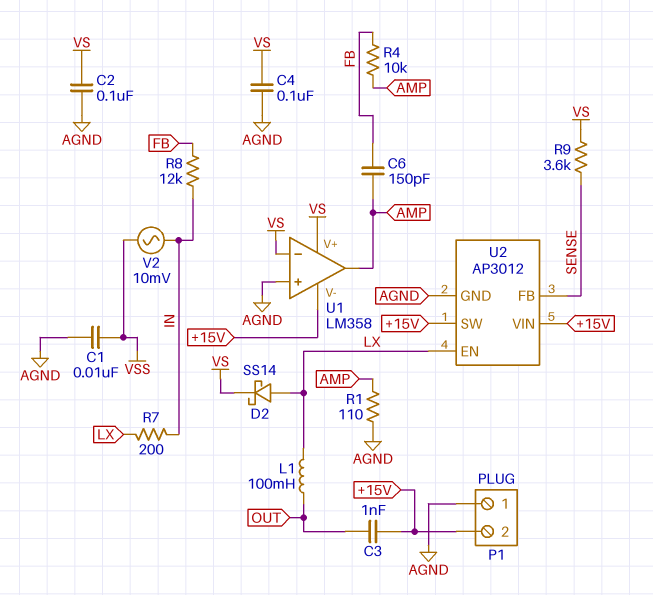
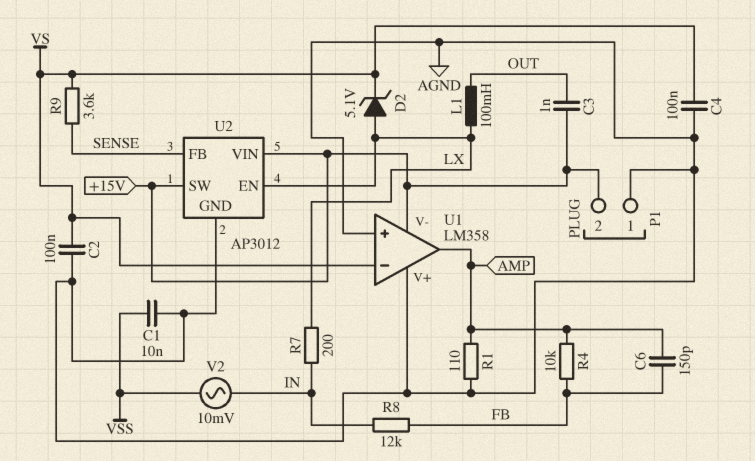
D2: schottky SS14 (A LX, K VS) -> zener 5.1V (A LX, K VS)
U1 pin V+: VS -> AGND

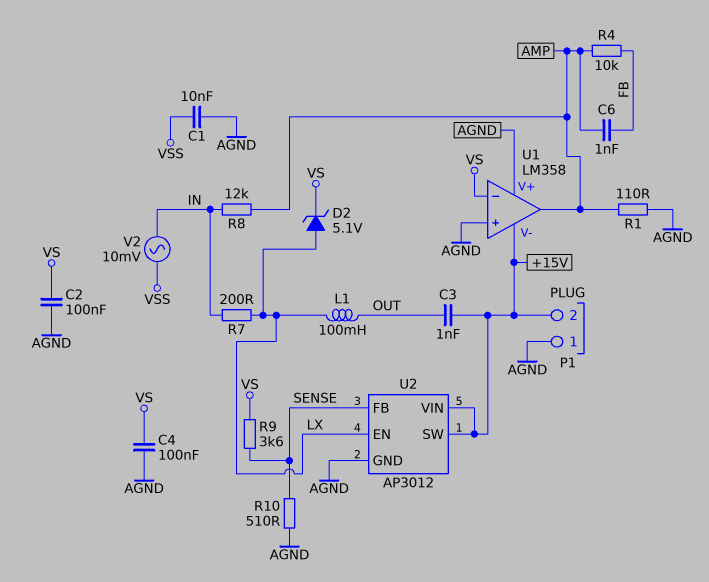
C6: 150pF (AMP, FB) -> 1nF (AMP, FB)
R8: 12k (FB, IN) -> 12k (AMP, IN)
R10: none -> 510 (AGND, SENSE)

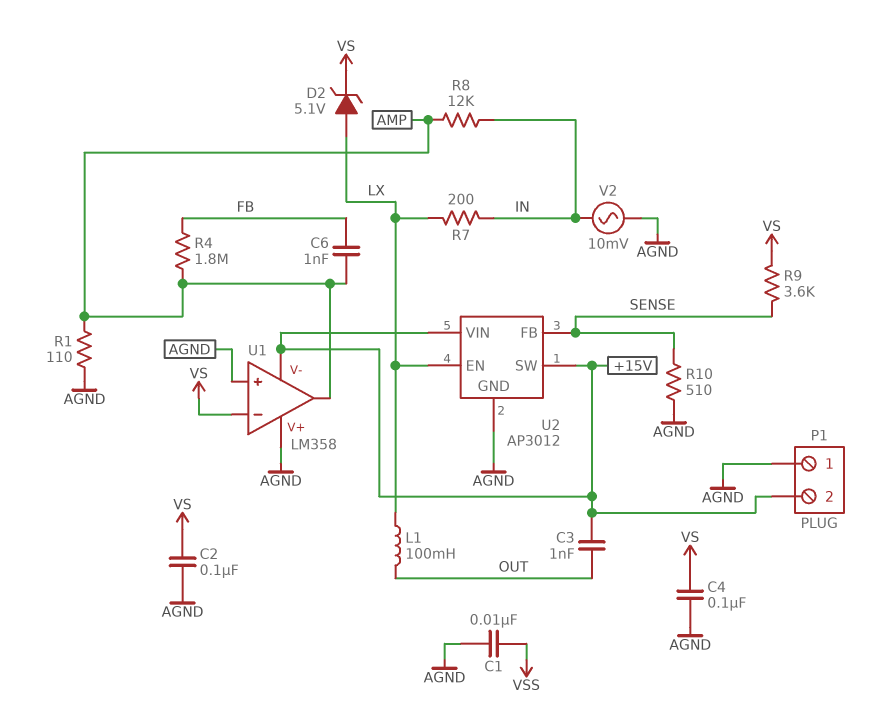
R4: 10k (AMP, FB) -> 1.8M (AMP, FB)
V2: AC 10mV (IN, VSS) -> AC 10mV (AGND, IN)

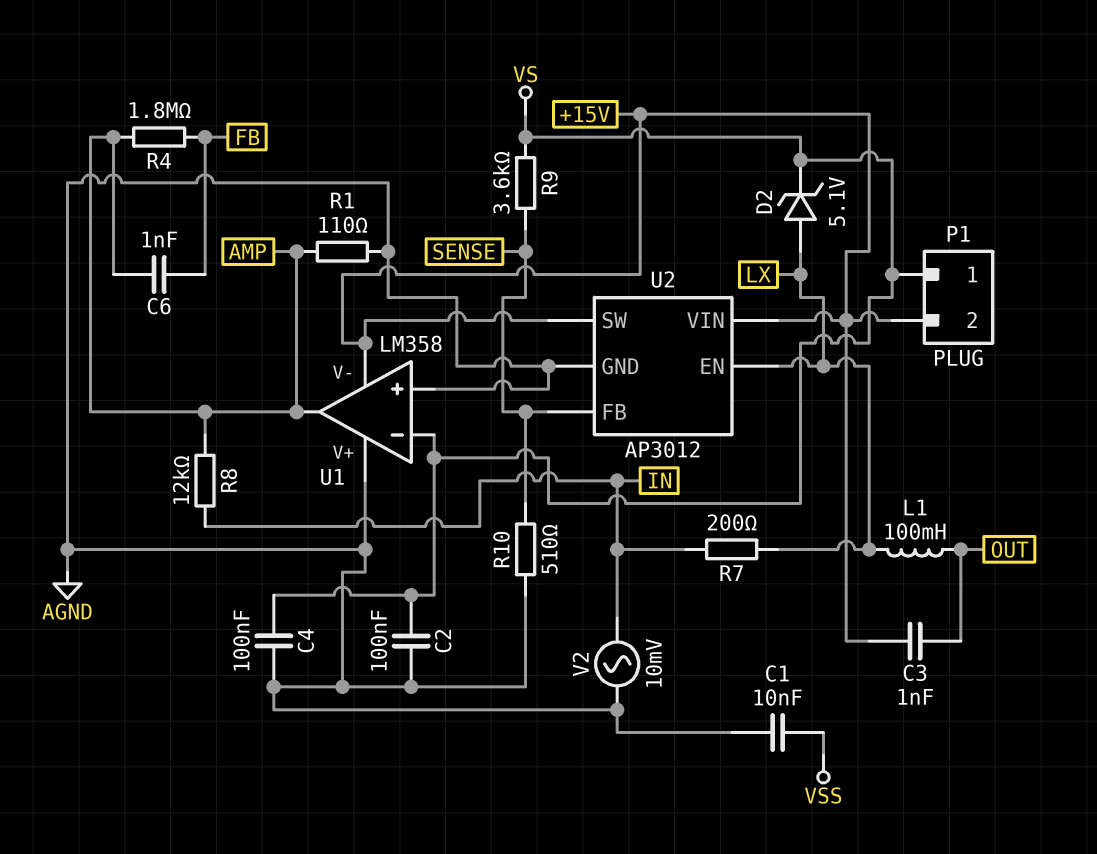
P1 pin 1: AGND -> VS

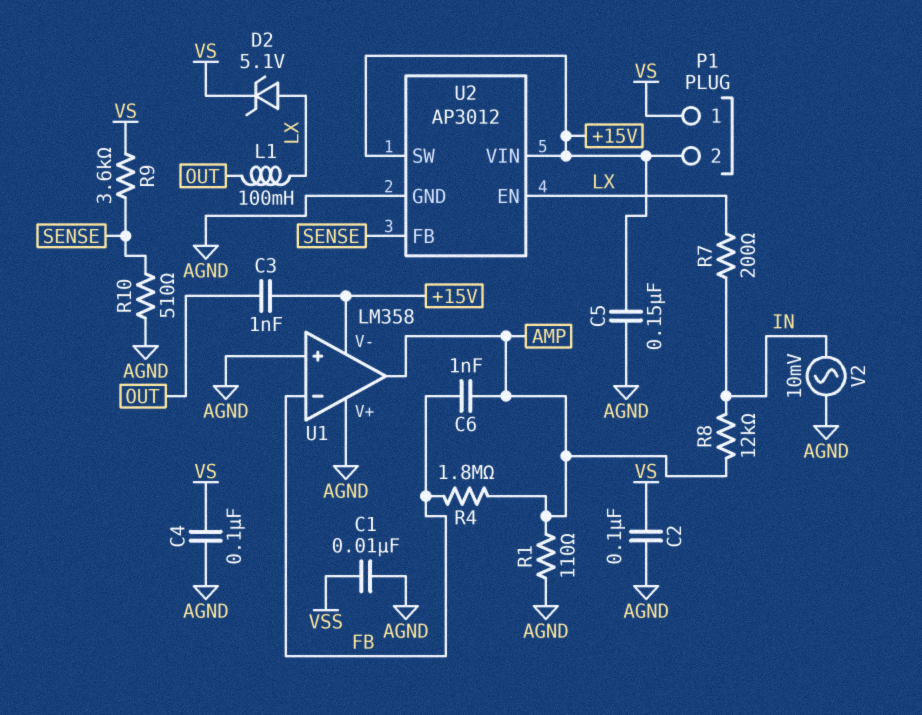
C5: none -> 150nF (+15V, AGND)
U1 pin in-: VS -> FB

